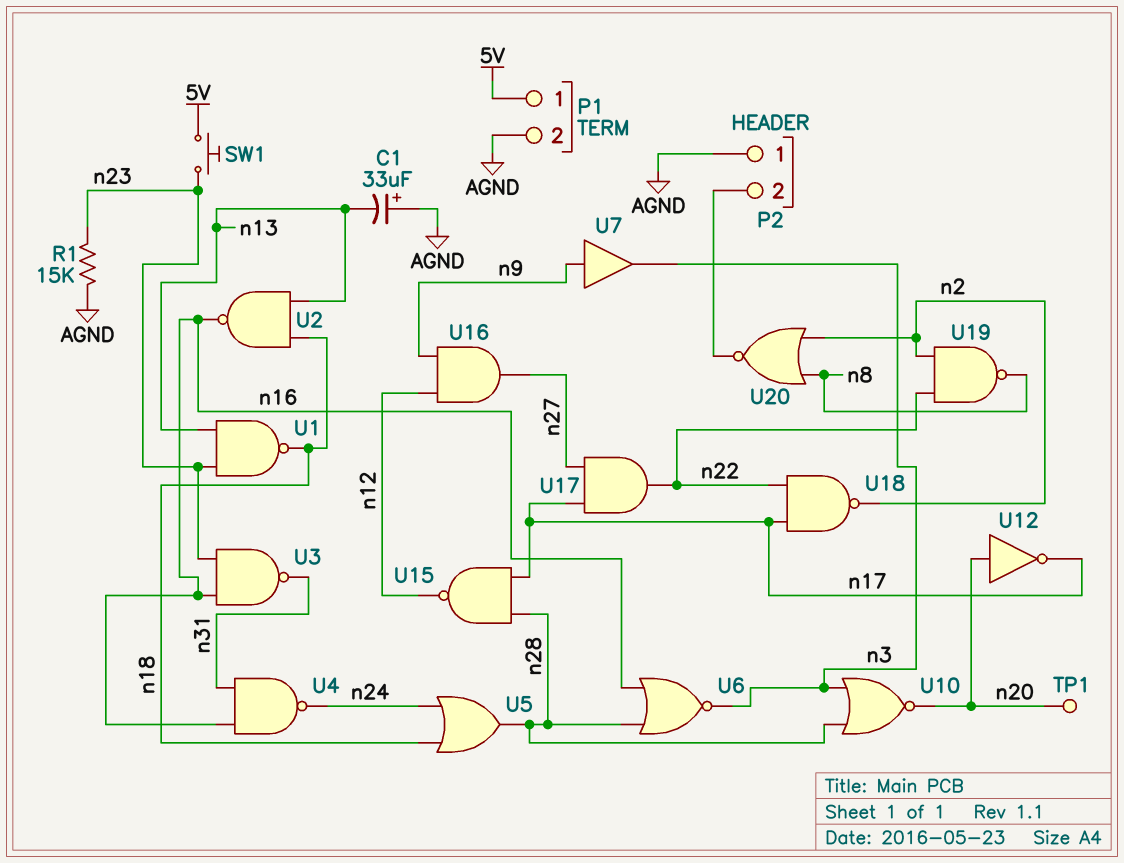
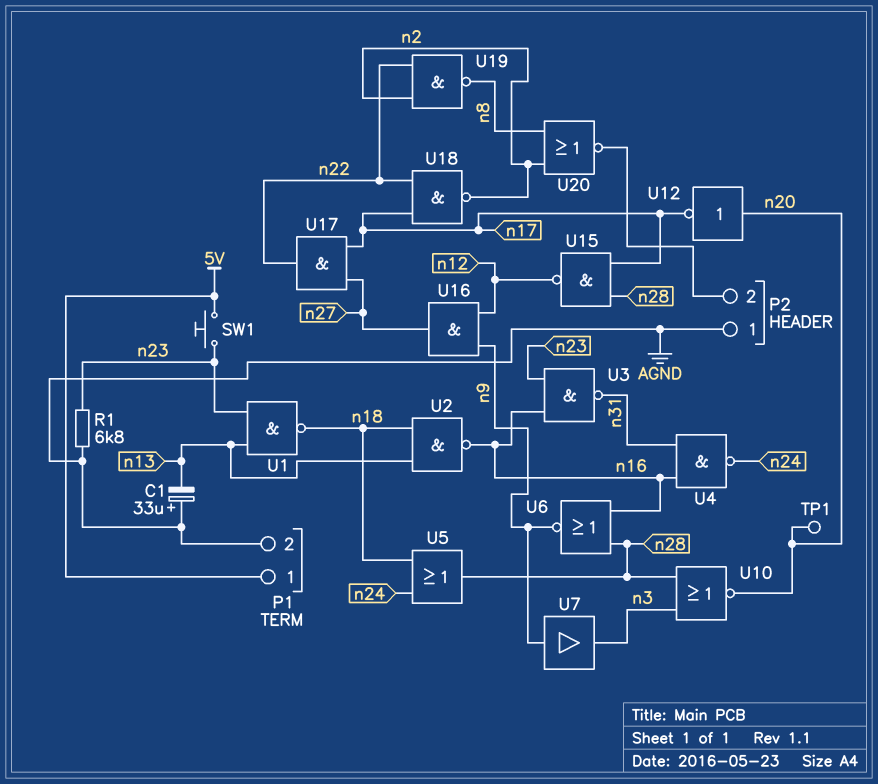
R1: 15k (AGND, n23) -> 6.8k (AGND, n23)
U6: NOR (in n16, in n28, out n3) -> NOR (in n16, in n28, out n9)

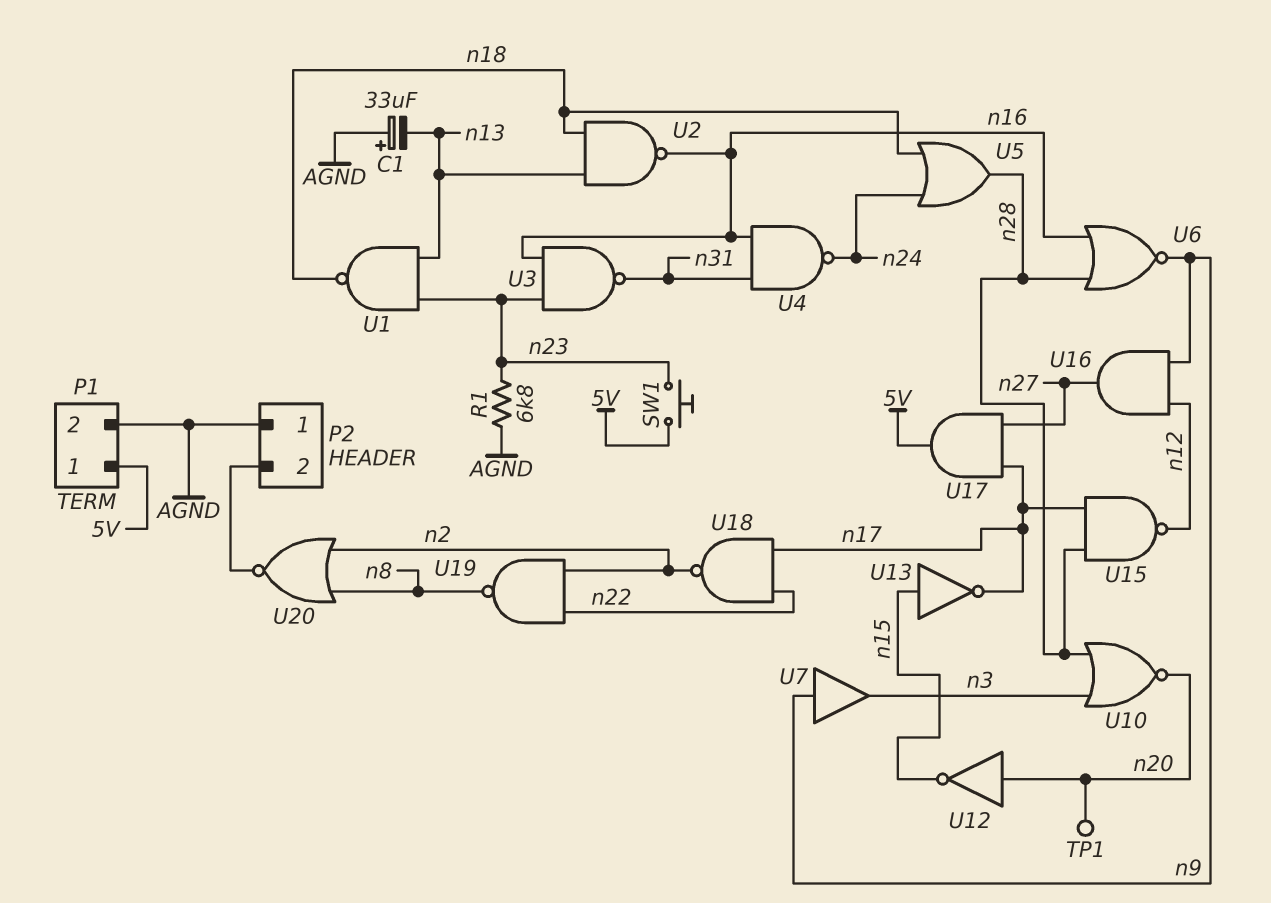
U12: NOT (in n20, out n17) -> NOT (in n20, out n15)
U13: none -> NOT (in n15, out n17)
U17: AND (in n17, in n27, out n22) -> AND (in n17, in n27, out 5V)

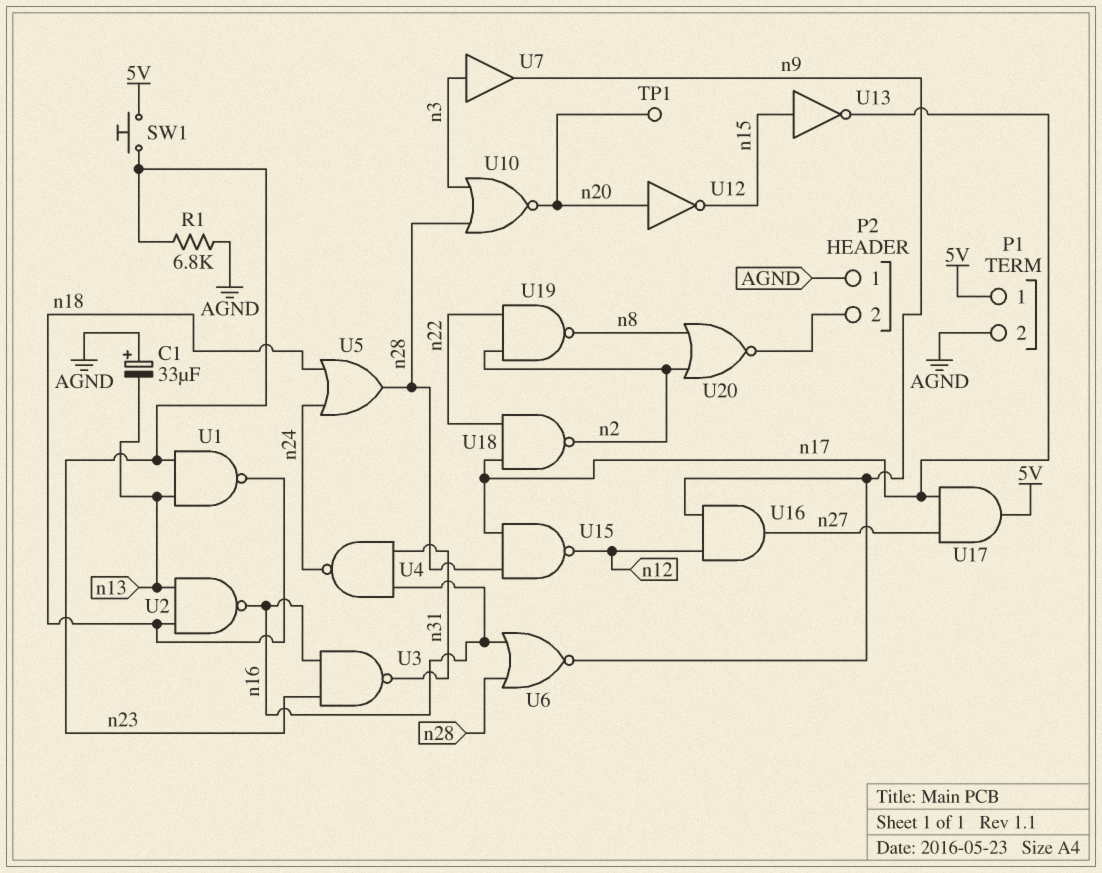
U7: buffer (in n9, out n3) -> buffer (in n3, out n9)

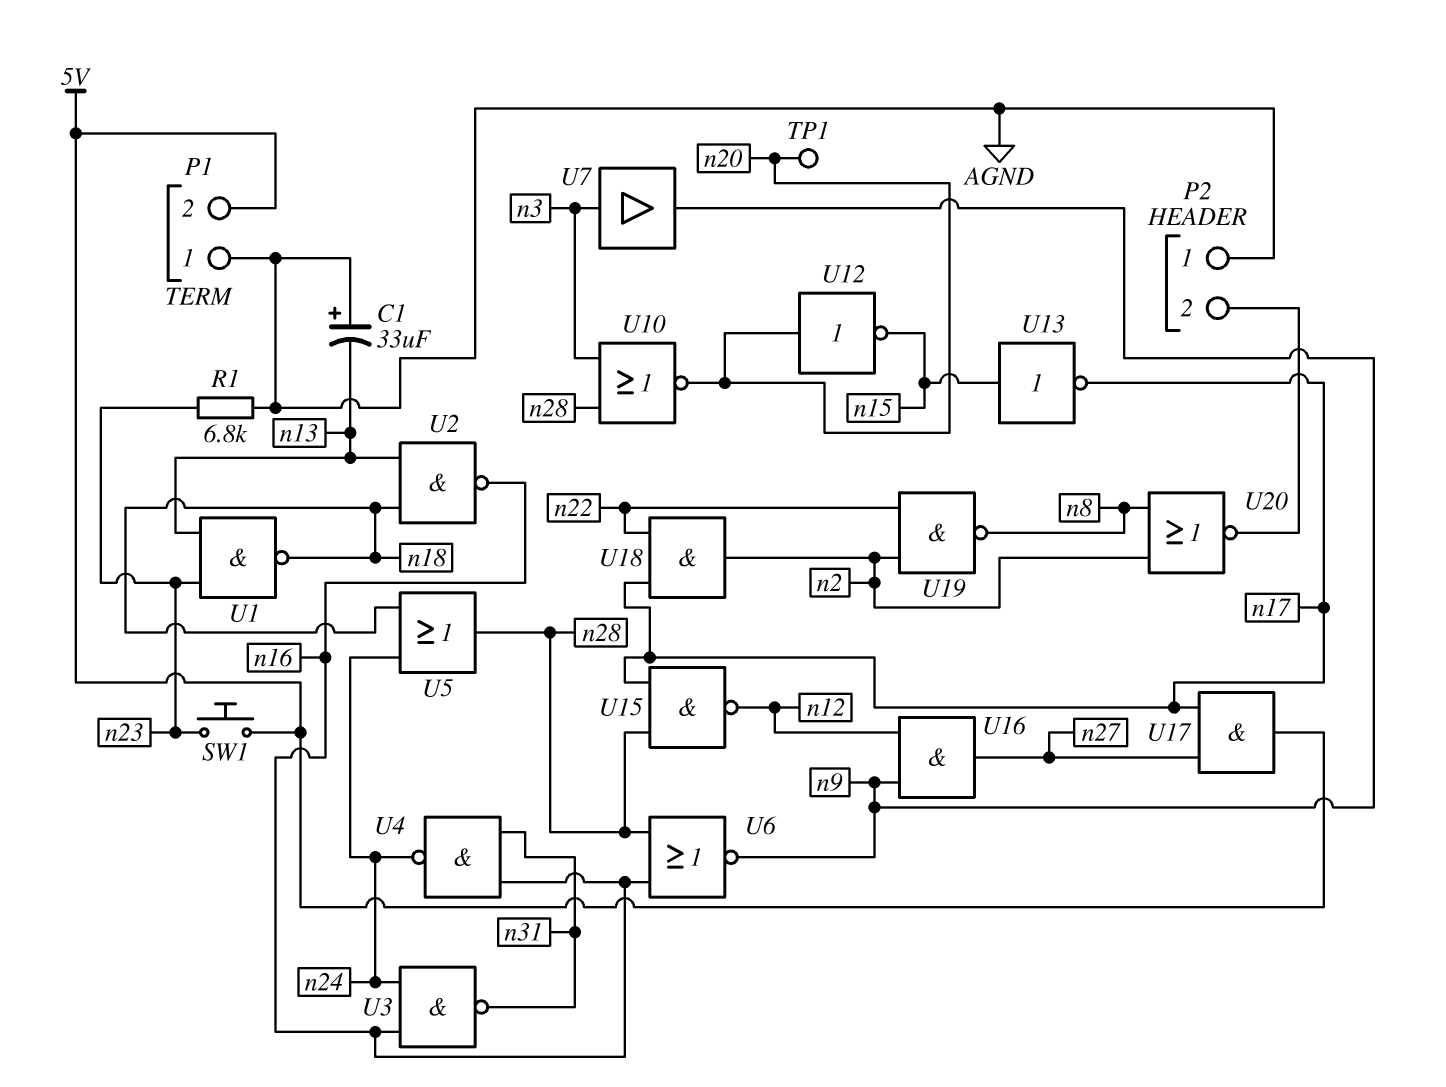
P1 pin 1: 5V -> AGND
P1 pin 2: AGND -> 5V
U3: NAND (in n16, in n23, out n31) -> NAND (in n16, in n24, out n31)
U18: NAND (in n17, in n22, out n2) -> AND (in n17, in n22, out n2)

